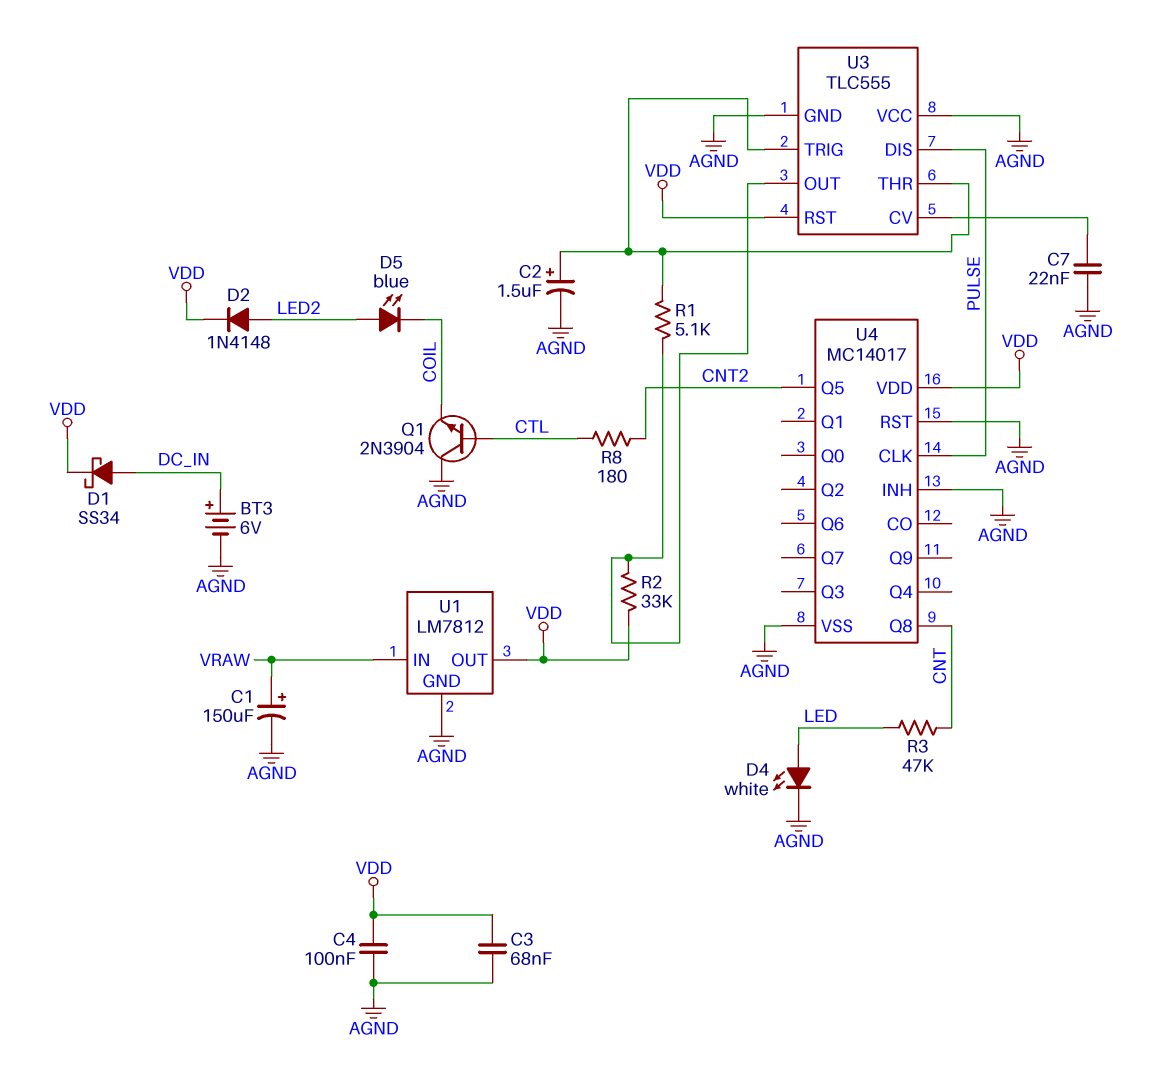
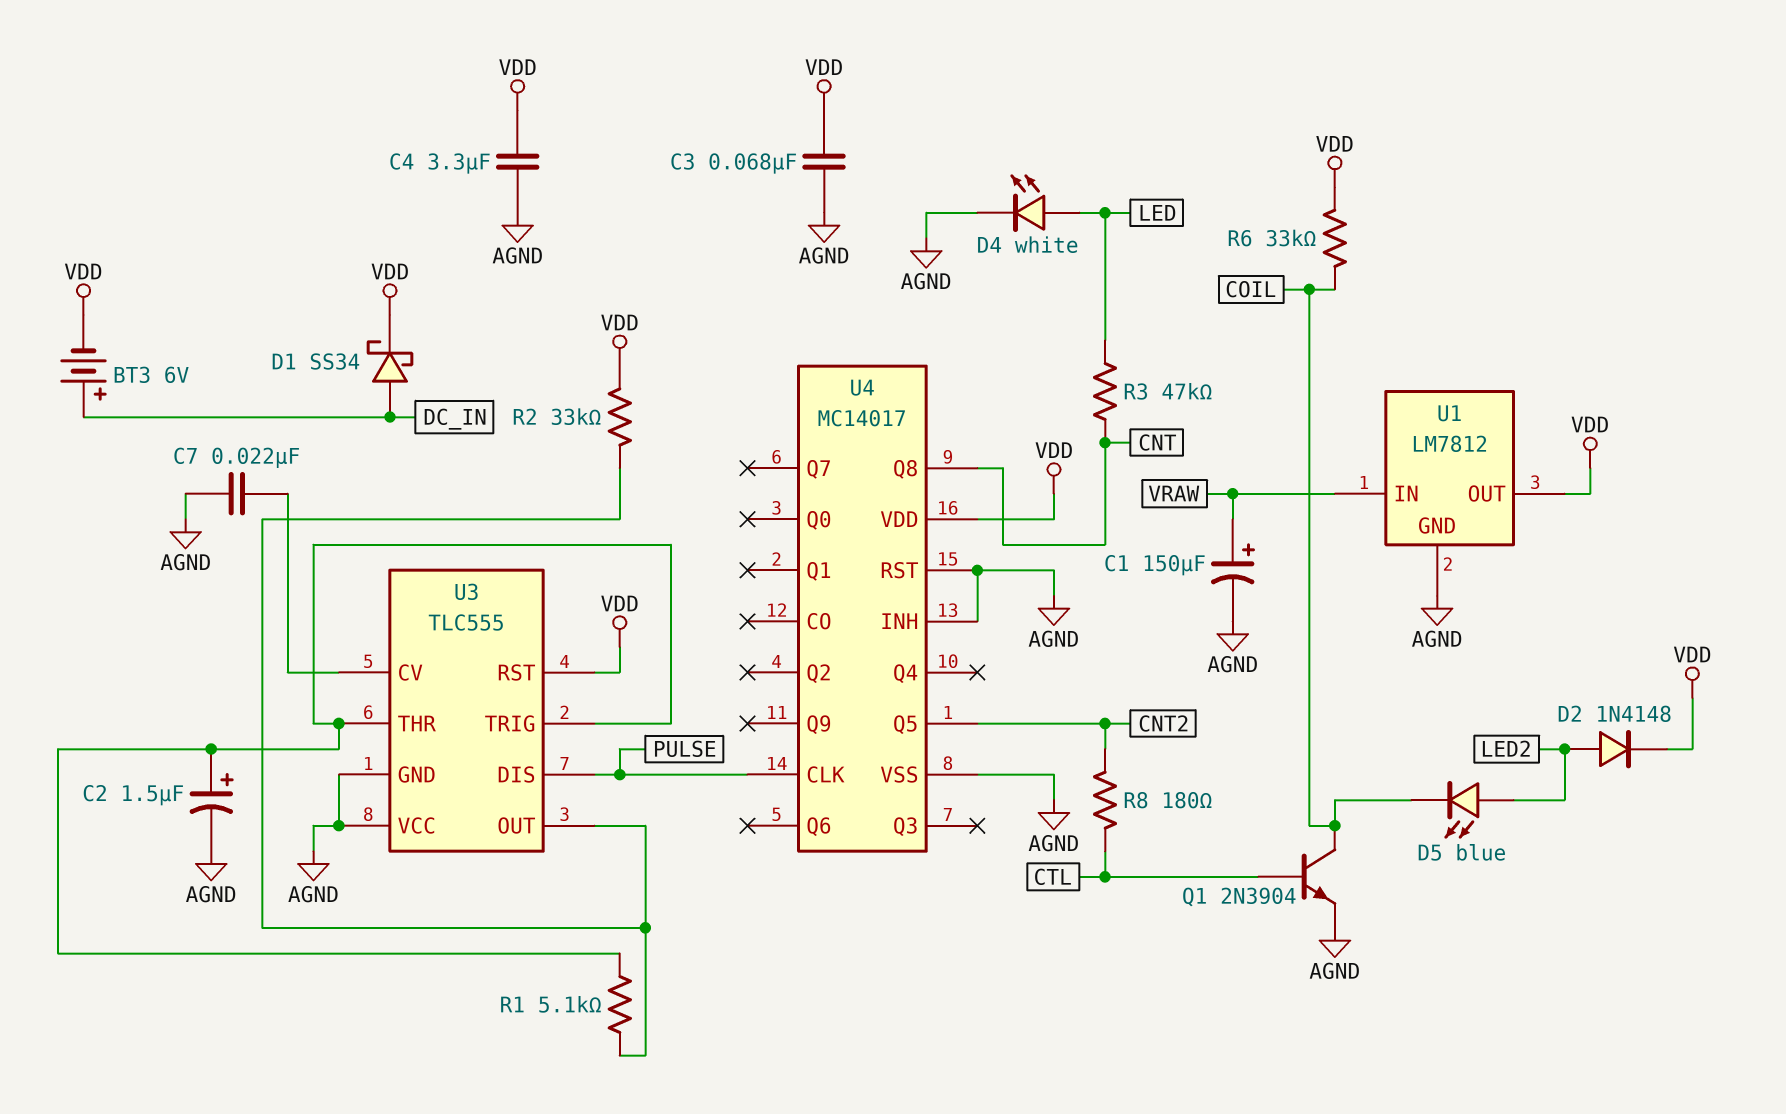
BT3: 6V (plus DC_IN, minus AGND) -> 6V (plus DC_IN, minus VDD)
C4: 100nF (AGND, VDD) -> 3.3uF (AGND, VDD)
Q1: NPN 2N3904 (B CTL, C AGND, E COIL) -> NPN 2N3904 (B CTL, C COIL, E AGND)
R6: none -> 33k (COIL, VDD)

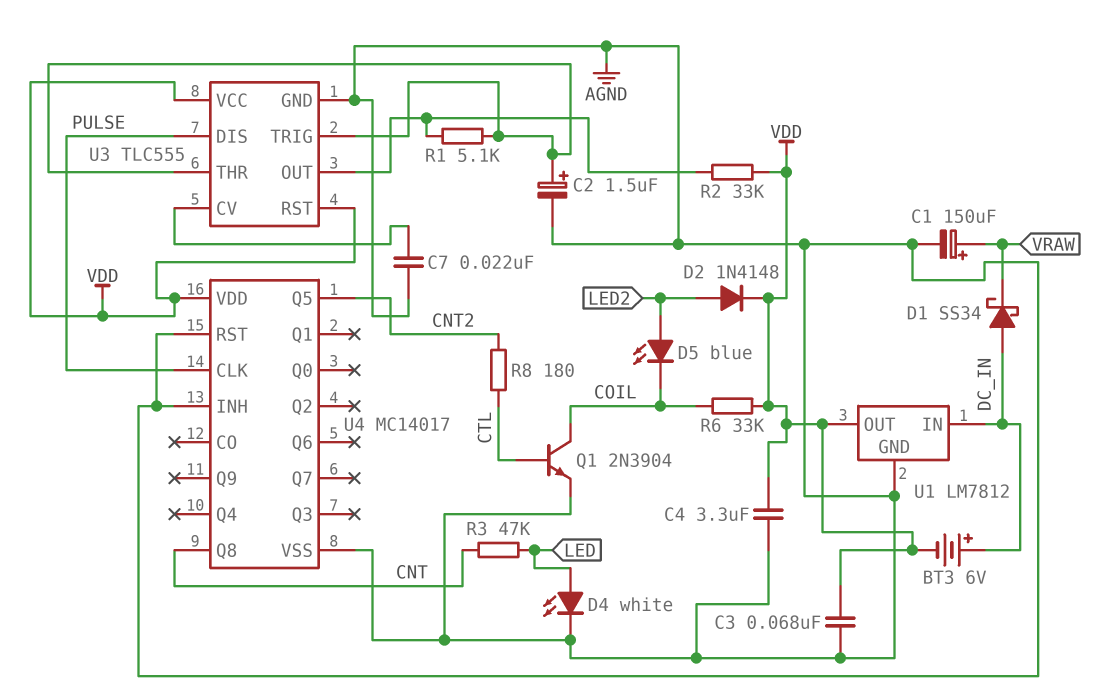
D1: schottky SS34 (A DC_IN, K VDD) -> schottky SS34 (A DC_IN, K VRAW)
U1 pin IN: VRAW -> DC_IN
U3 pin VCC: AGND -> VDD

